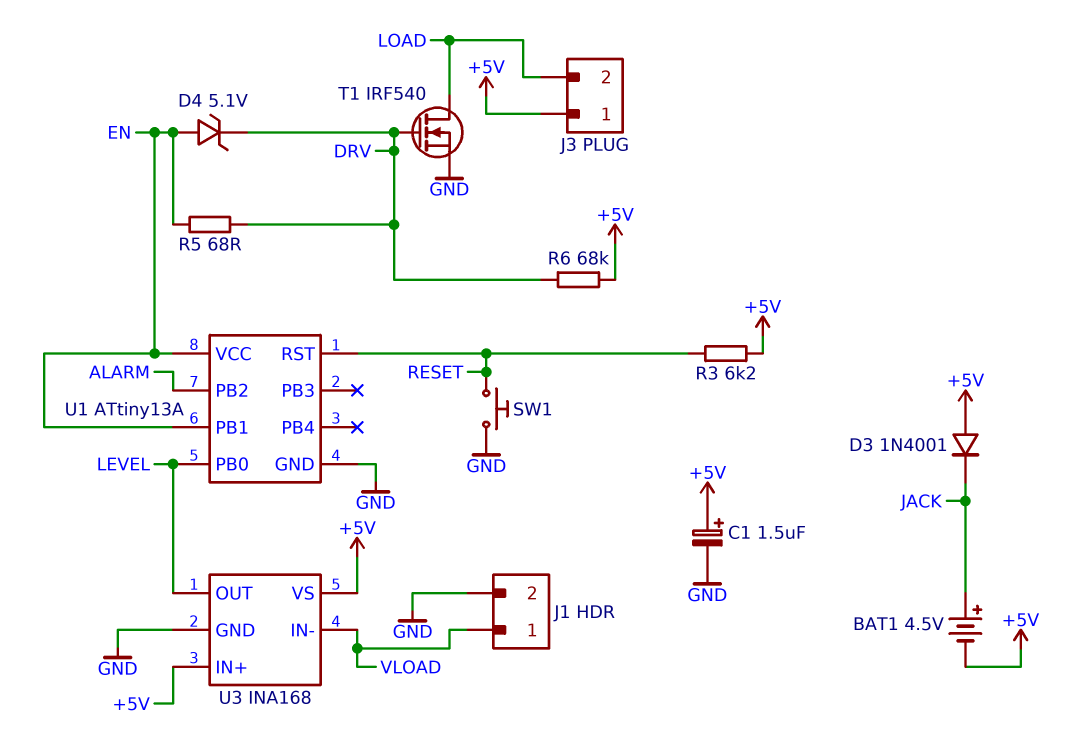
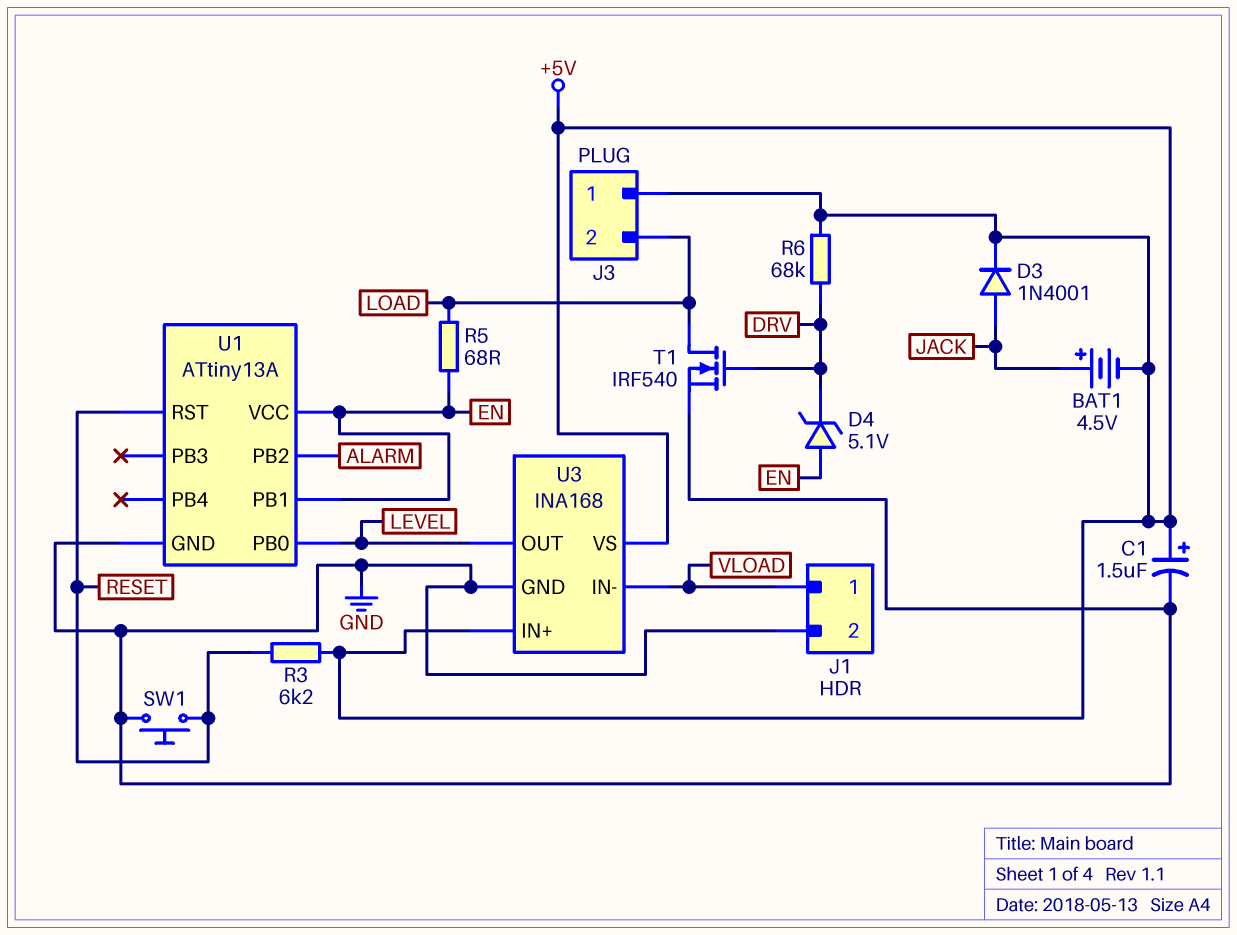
D3: diode 1N4001 (A +5V, K JACK) -> diode 1N4001 (A JACK, K +5V)
R5: 68 (DRV, EN) -> 68 (EN, LOAD)

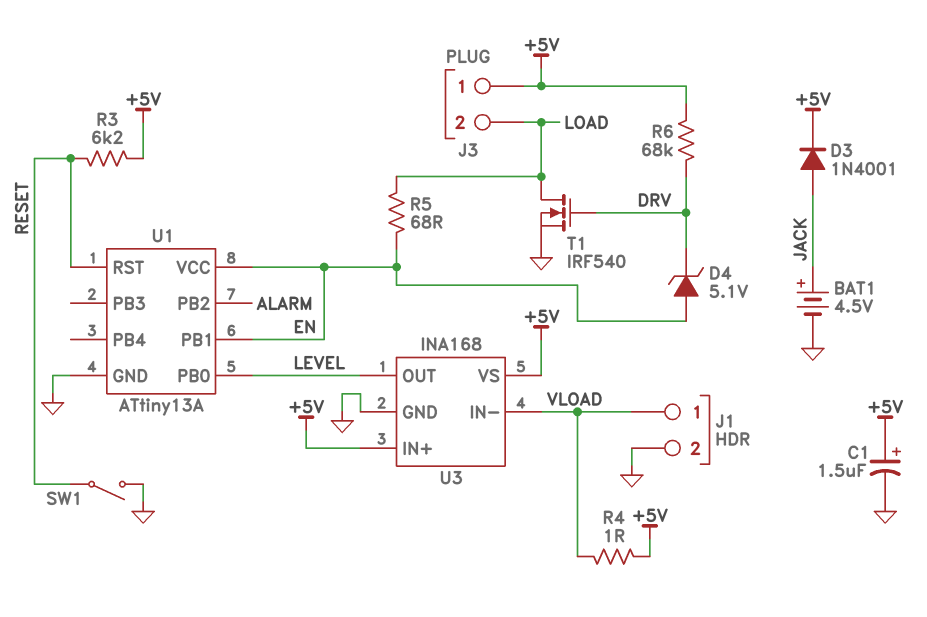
BAT1: 4.5V (plus JACK, minus +5V) -> 4.5V (plus JACK, minus GND)
R4: none -> 1 (+5V, VLOAD)
SW1: button (GND, RESET) -> switch (GND, RESET)

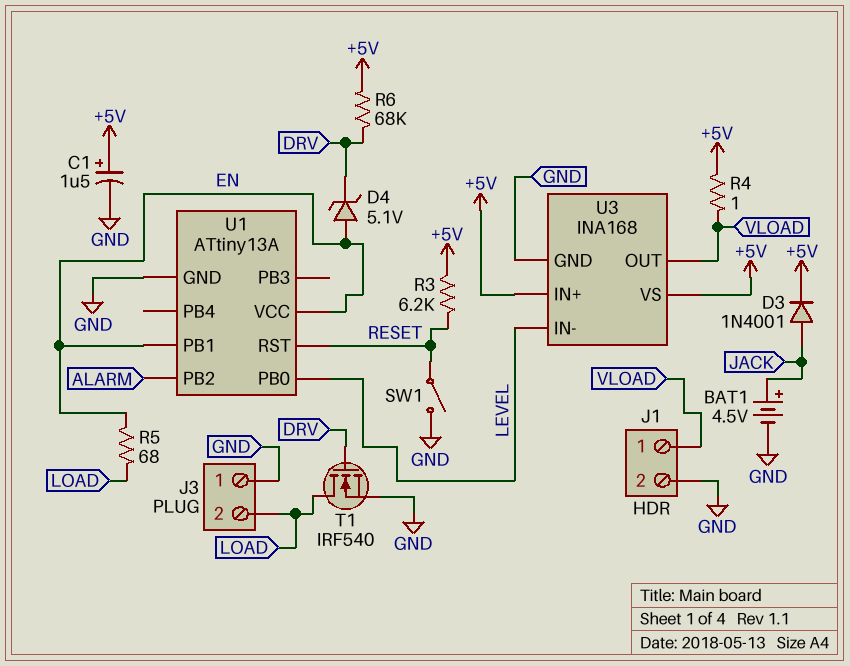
J3 pin 1: +5V -> GND
U3 pin IN-: VLOAD -> LEVEL
U3 pin OUT: LEVEL -> VLOAD

